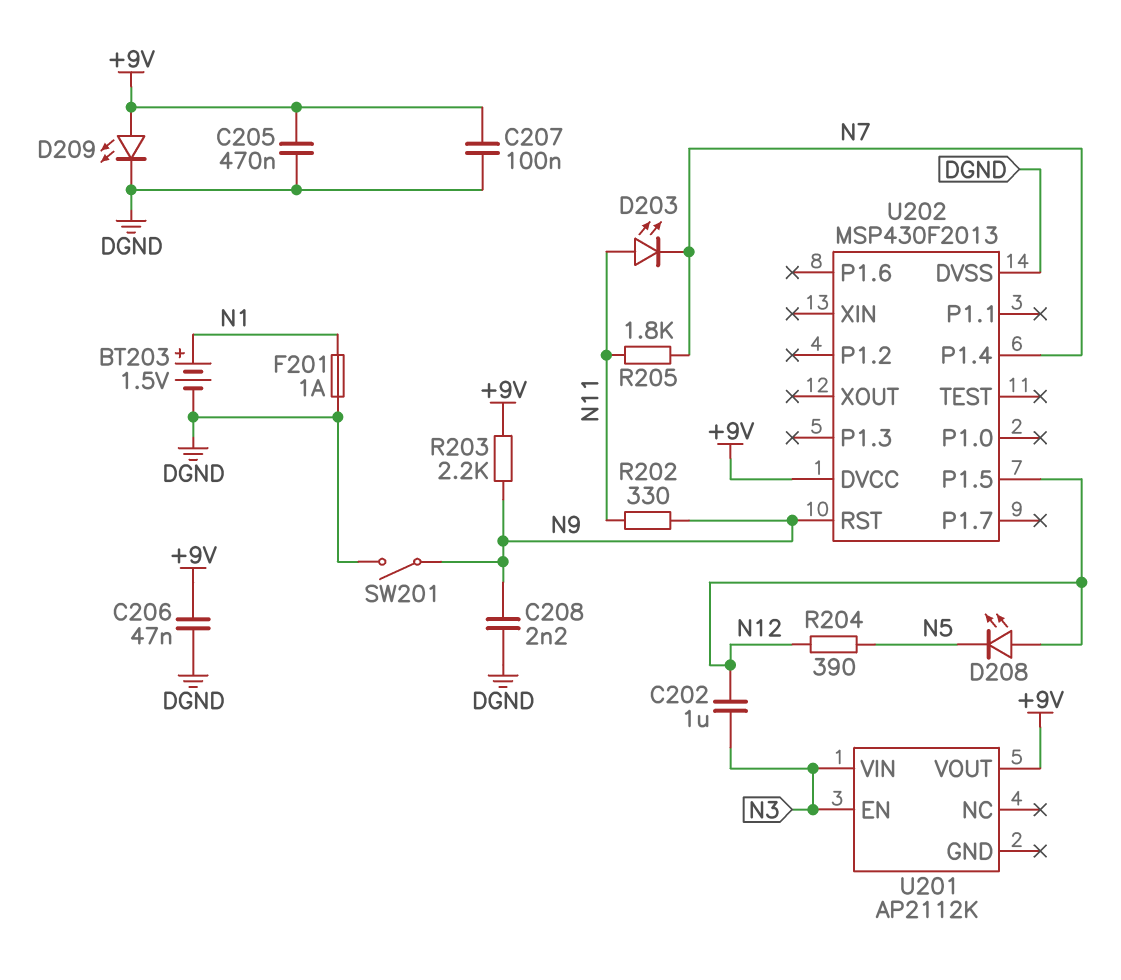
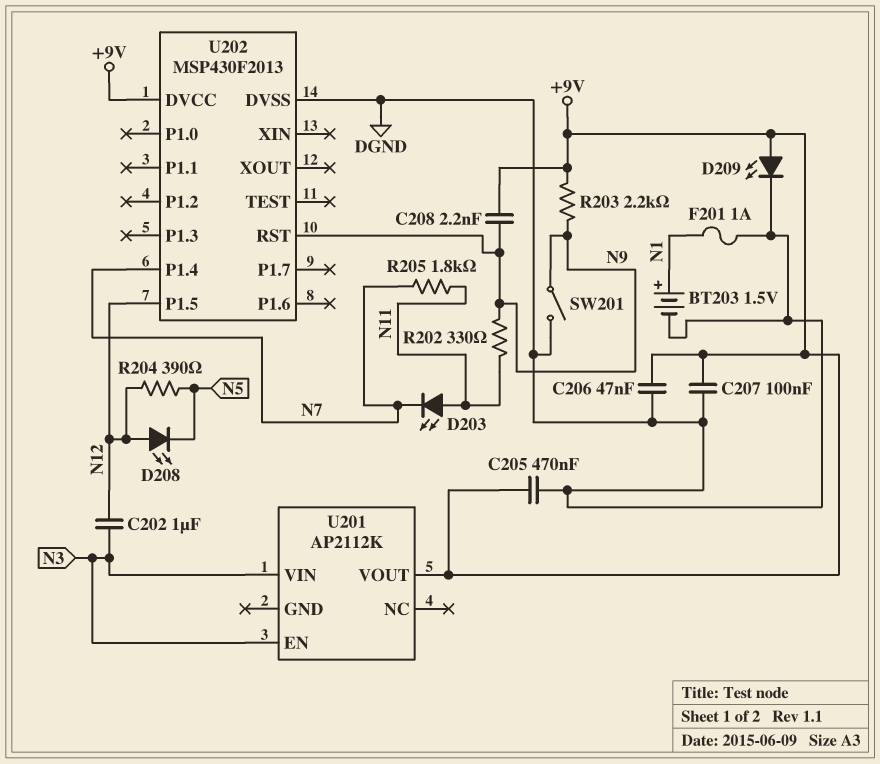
C208: 2.2nF (DGND, N9) -> 2.2nF (+9V, N9)

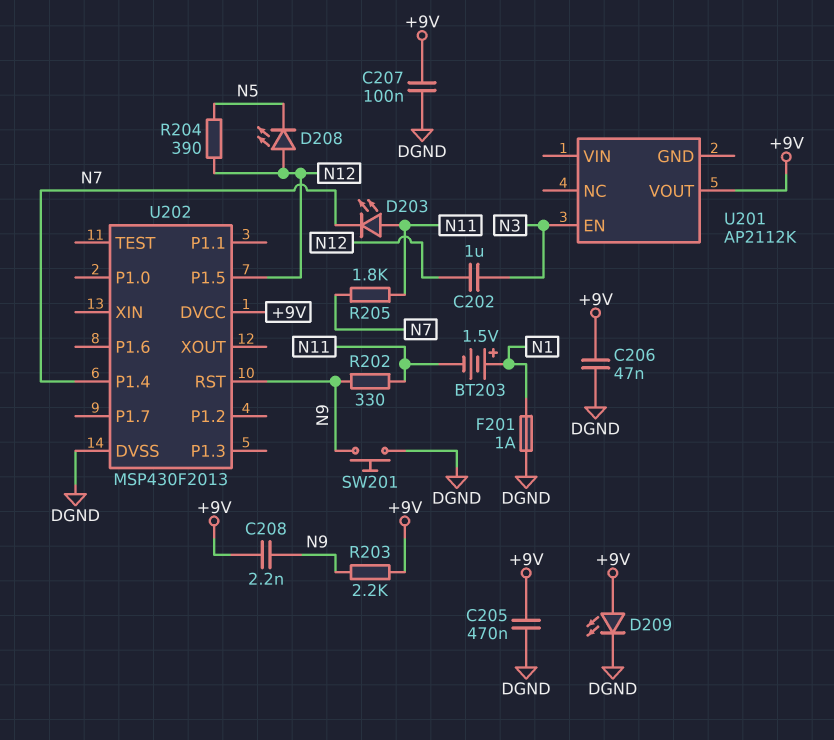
BT203: 1.5V (plus N1, minus DGND) -> 1.5V (plus N1, minus N11)
SW201: switch (DGND, N9) -> button (DGND, N9)
U201 pin VIN: N3 -> none

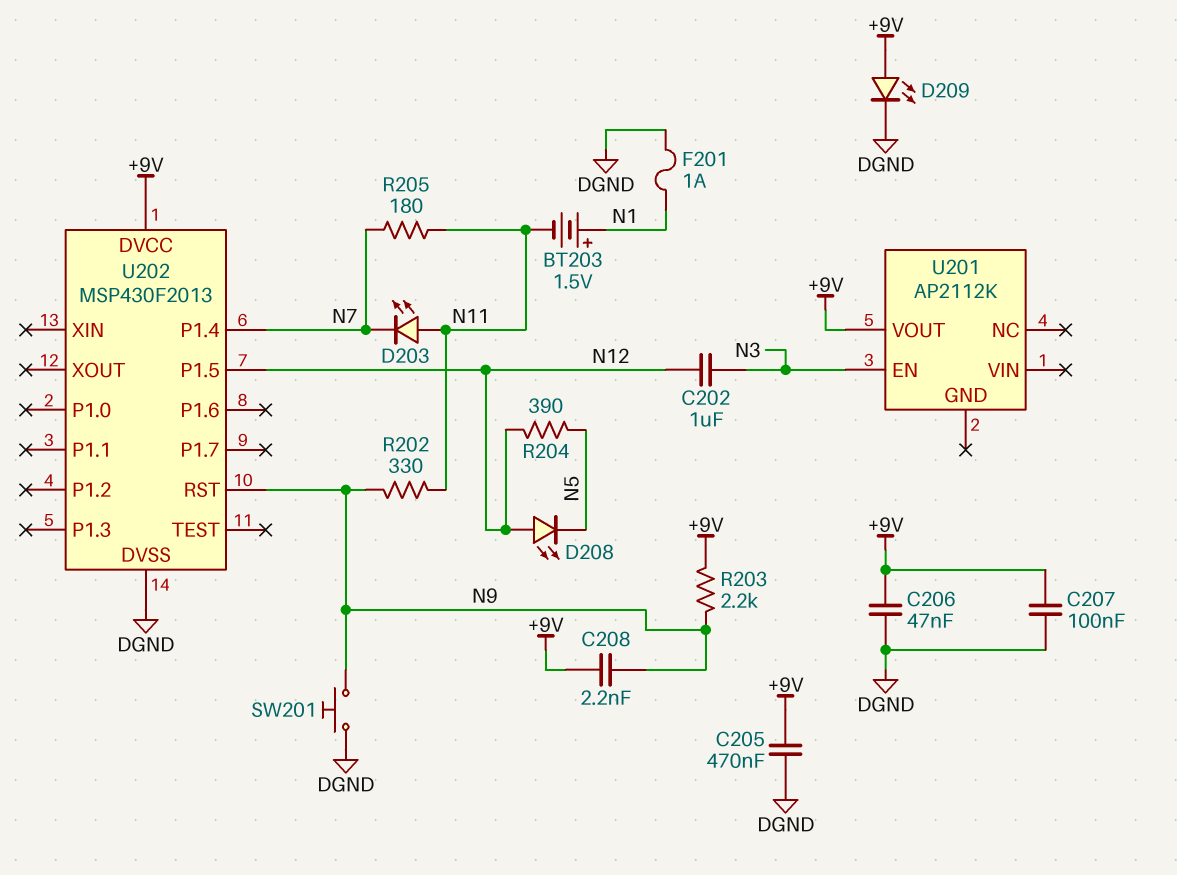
R205: 1.8k (N7, N11) -> 180 (N7, N11)

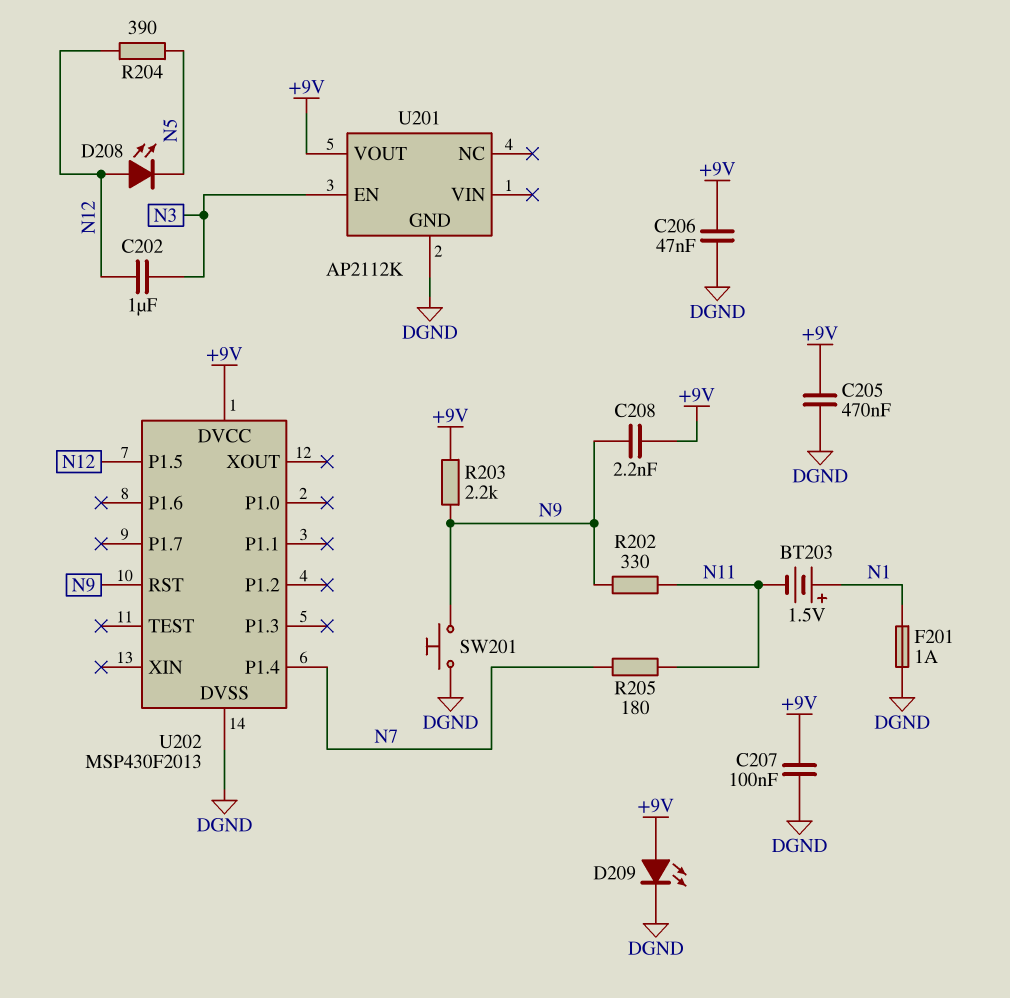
D203: LED (A N11, K N7) -> none
U201 pin GND: none -> DGND

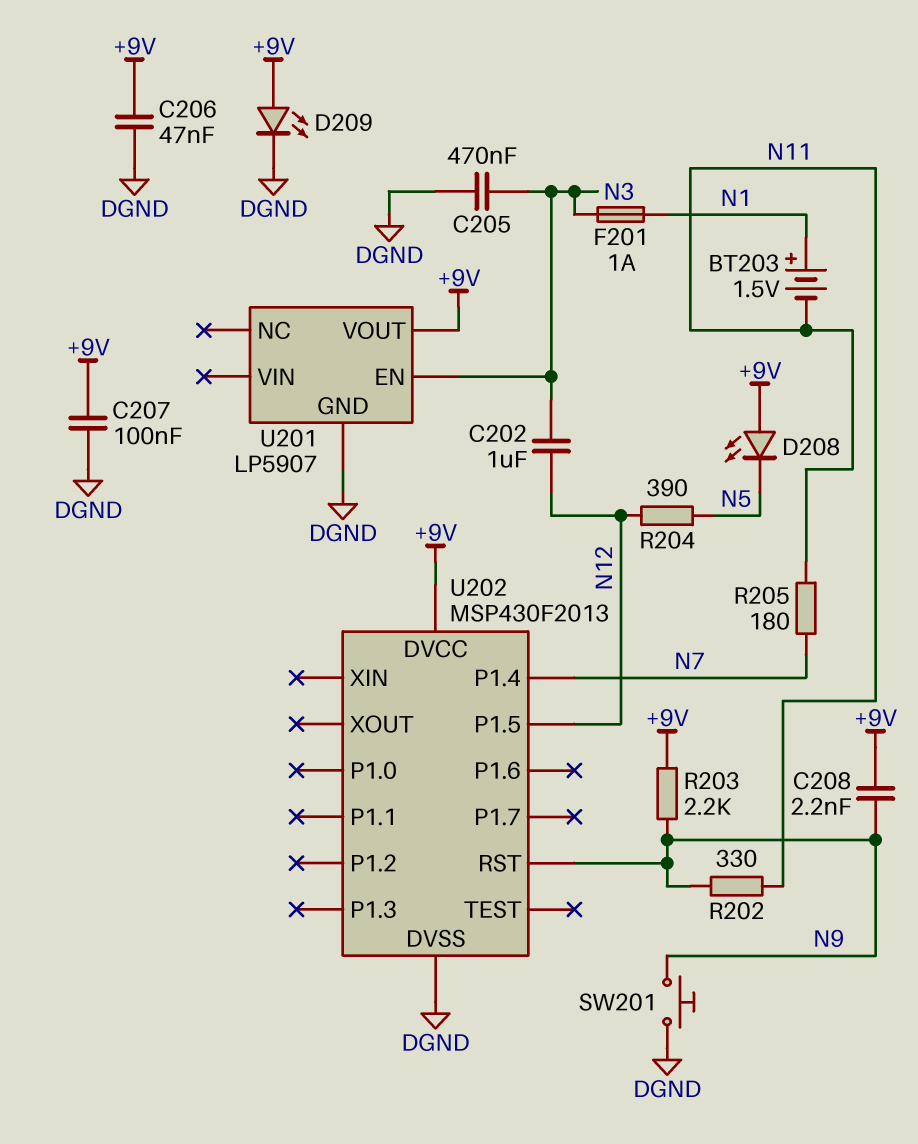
C205: 470nF (+9V, DGND) -> 470nF (DGND, N3)
D208: LED (A N12, K N5) -> LED (A +9V, K N5)
F201: 1A (DGND, N1) -> 1A (N1, N3)
U201: AP2112K -> LP5907

